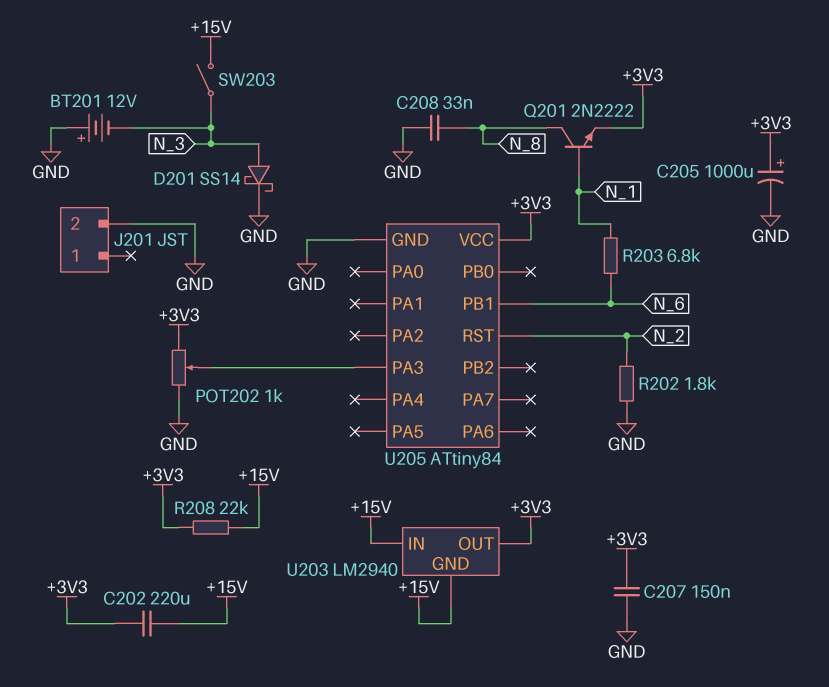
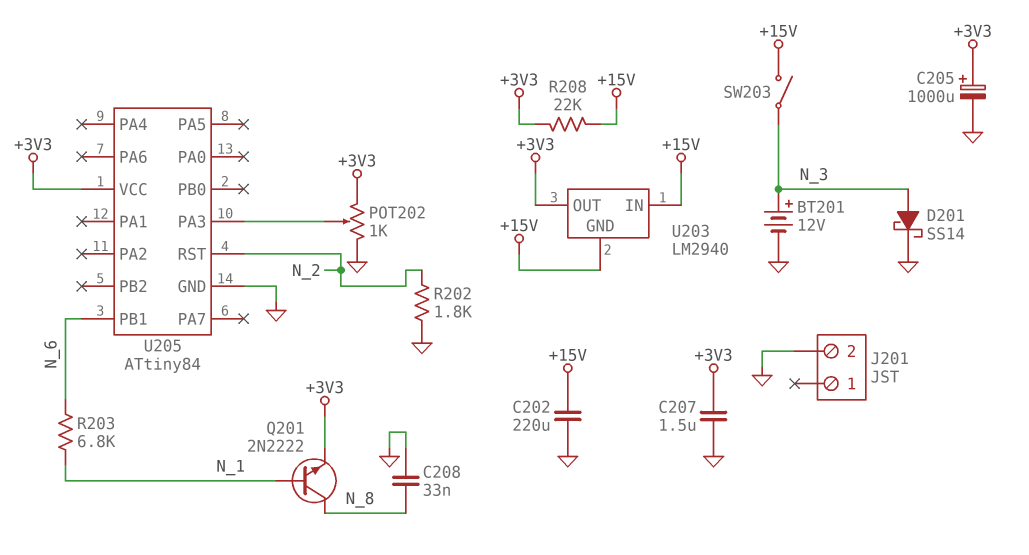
BT201: 12V (plus GND, minus N_3) -> 12V (plus N_3, minus GND)
C202: 220uF (+3V3, +15V) -> 220uF (+15V, GND)
C207: 150nF (+3V3, GND) -> 1.5uF (+3V3, GND)

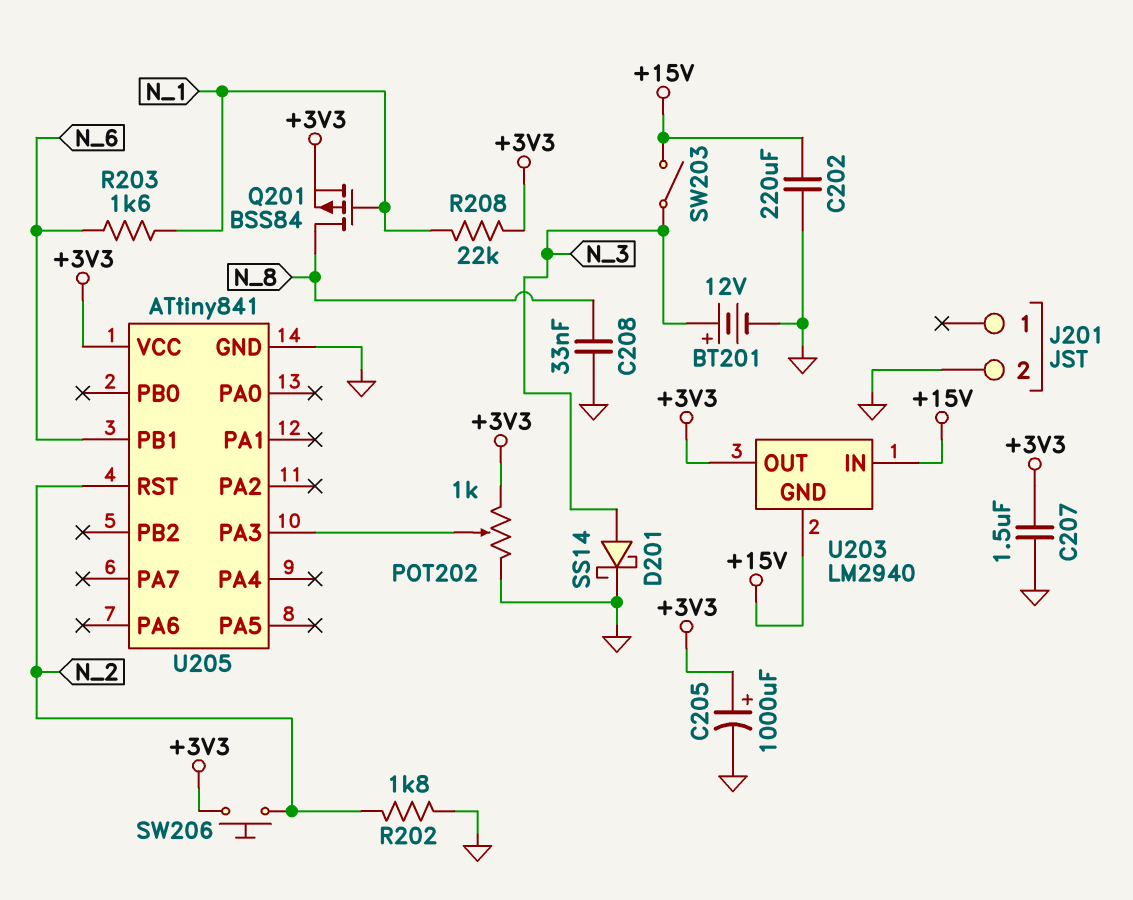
Q201: NPN 2N2222 (B N_1, C N_8, E +3V3) -> PMOS BSS84 (G N_1, D N_8, S +3V3)
R203: 6.8k (N_1, N_6) -> 1.6k (N_1, N_6)
R208: 22k (+3V3, +15V) -> 22k (+3V3, N_1)
SW206: none -> button (+3V3, N_2)
U205: ATtiny84 -> ATtiny841

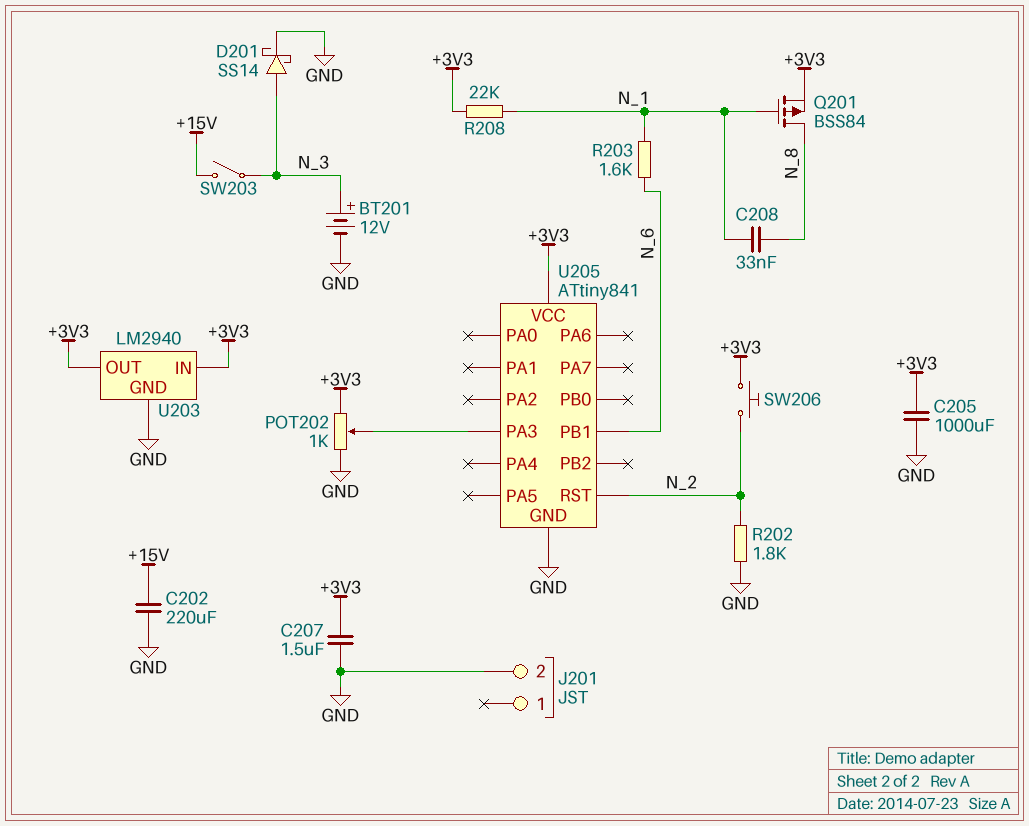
C205: 1000uF (plus +3V3, minus GND) -> 1000uF (+3V3, GND)
C208: 33nF (GND, N_8) -> 33nF (N_1, N_8)
U203 pin GND: +15V -> GND
U203 pin IN: +15V -> +3V3

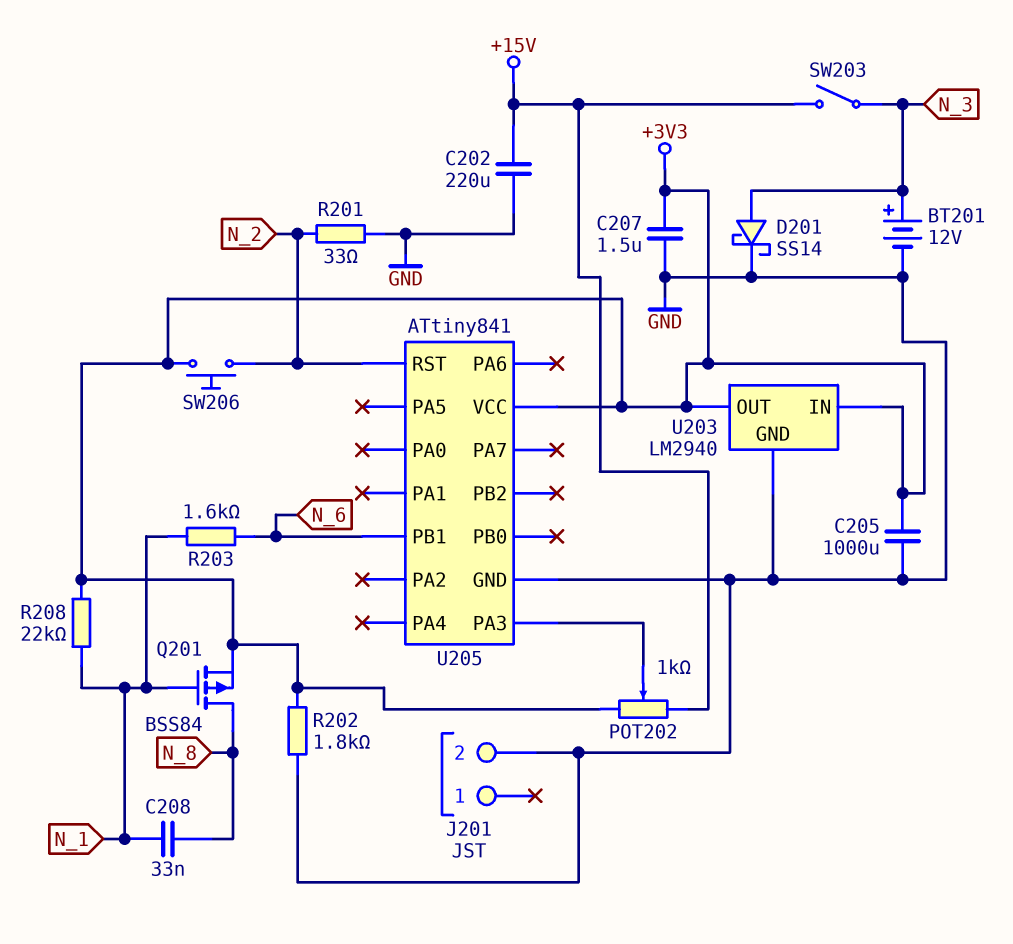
POT202: 1k (+3V3, GND, wiper U205/PA3) -> 1k (+3V3, +15V, wiper U205/PA3)
R201: none -> 33 (GND, N_2)
R202: 1.8k (GND, N_2) -> 1.8k (+3V3, GND)

